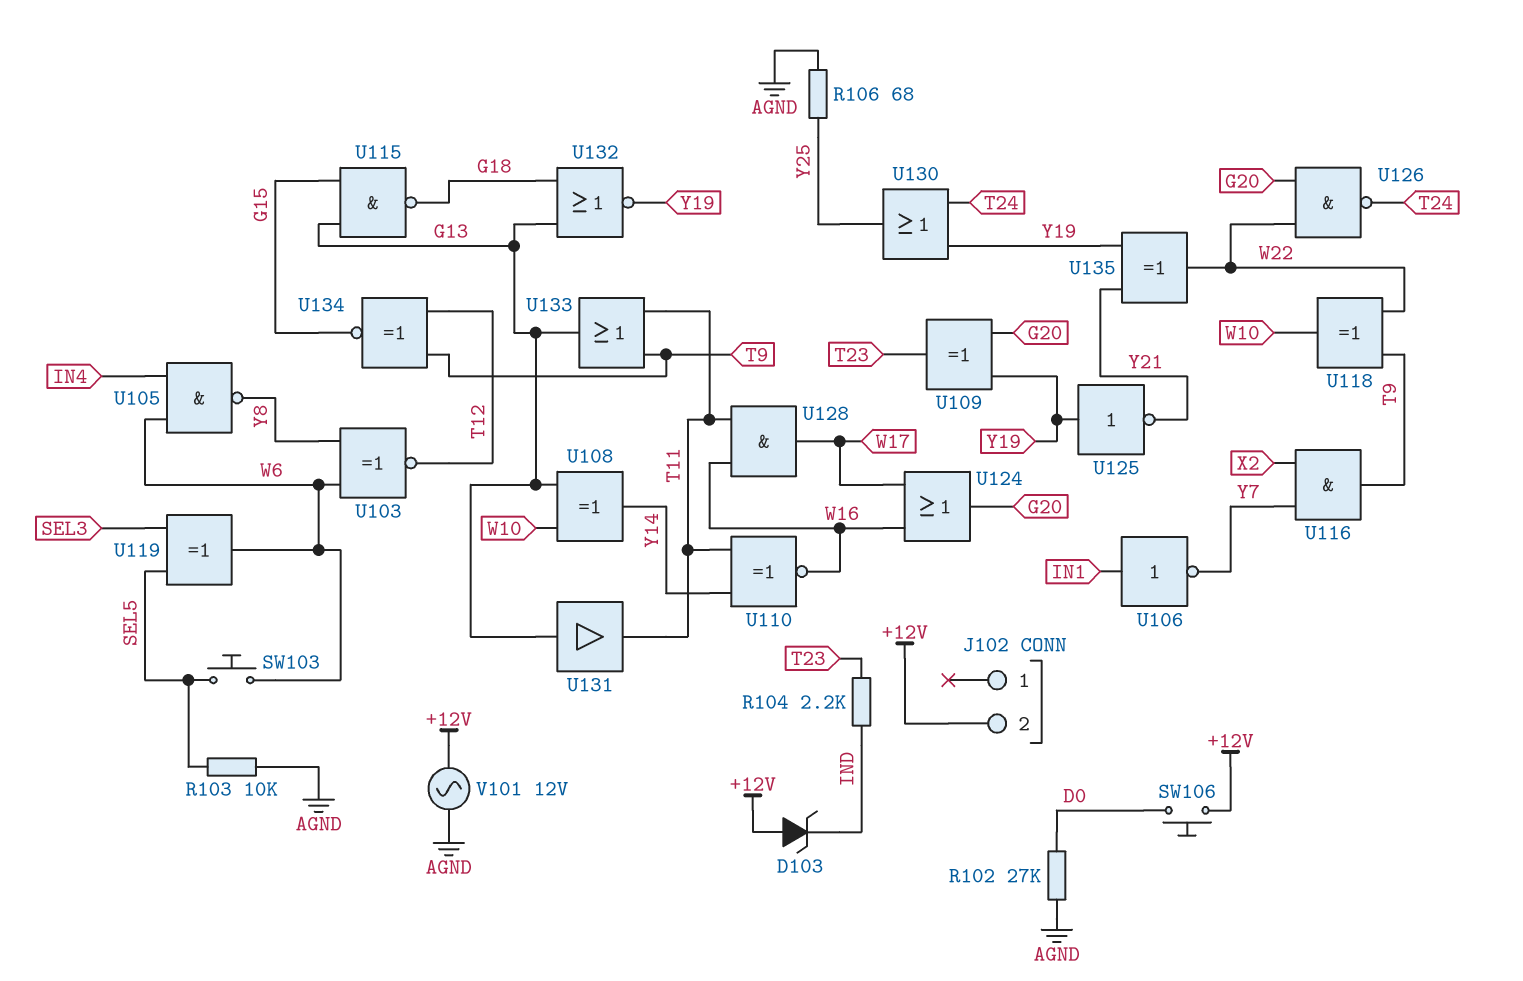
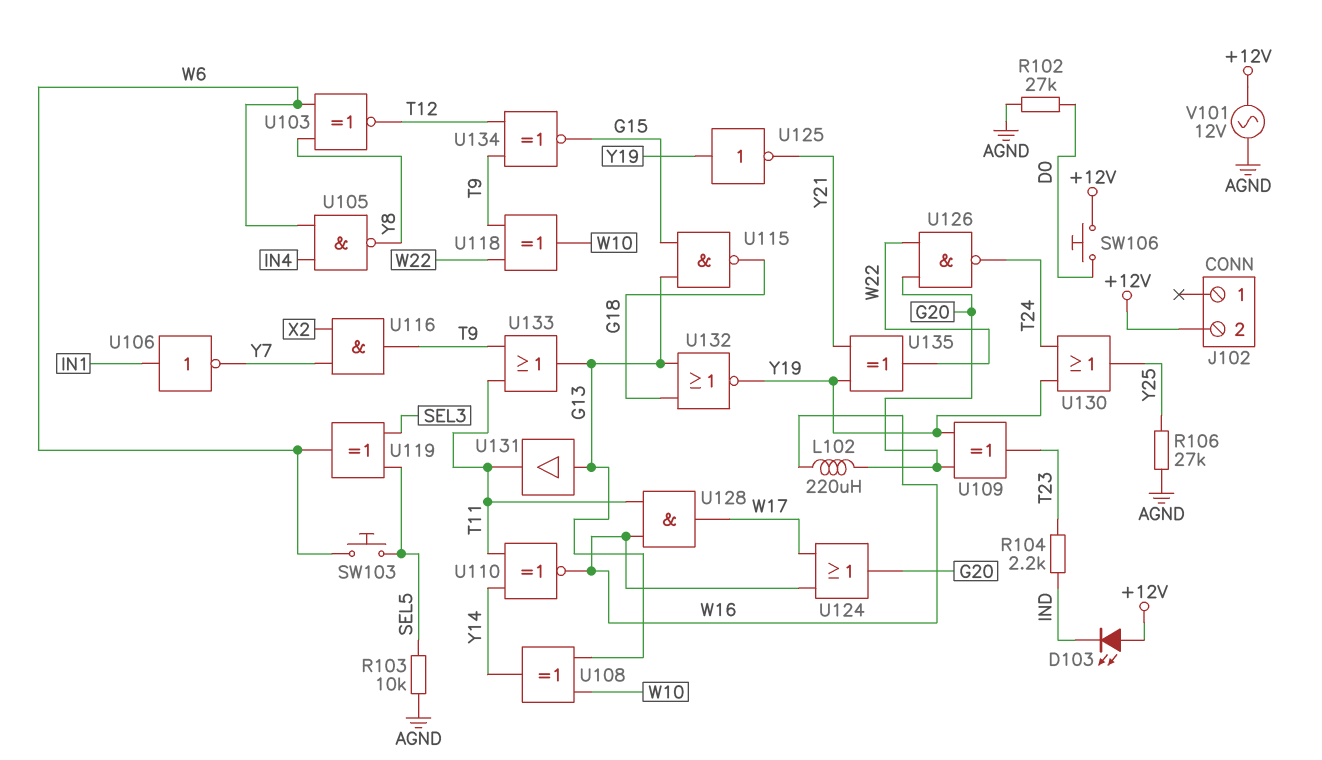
D103: zener (A +12V, K IND) -> LED (A +12V, K IND)
L102: none -> 220uH (G20, W16)
R106: 68 (AGND, Y25) -> 27k (AGND, Y25)

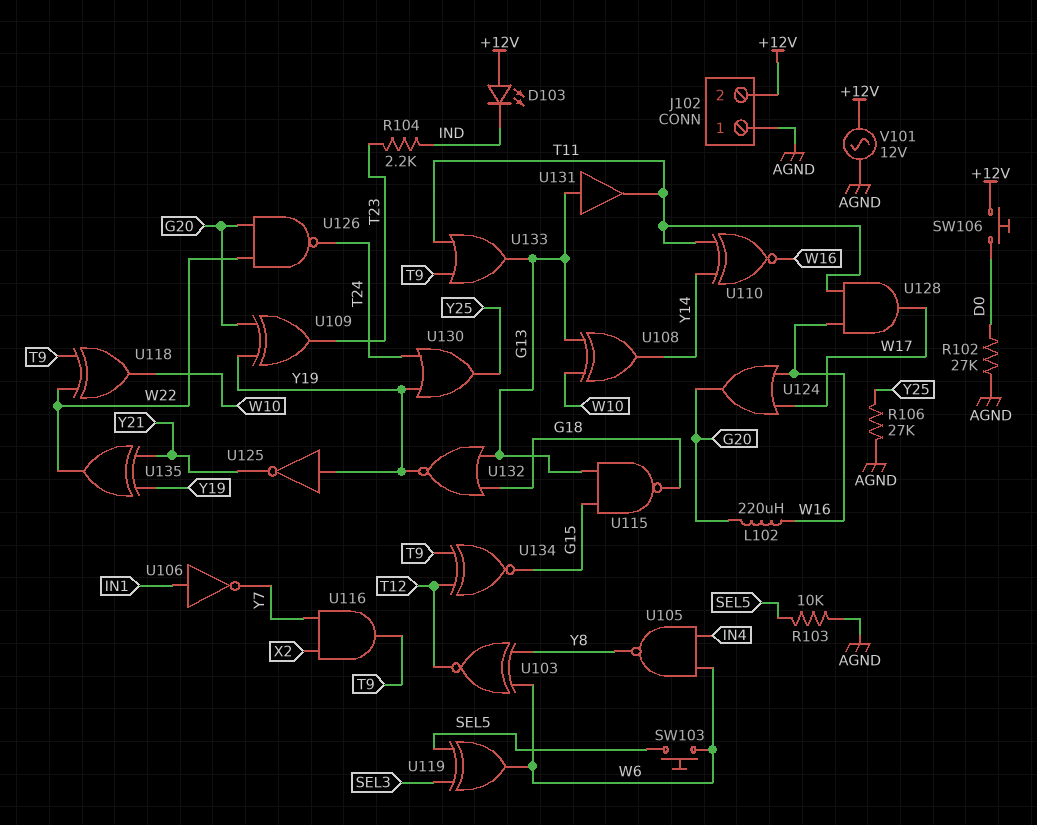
J102 pin 1: none -> AGND

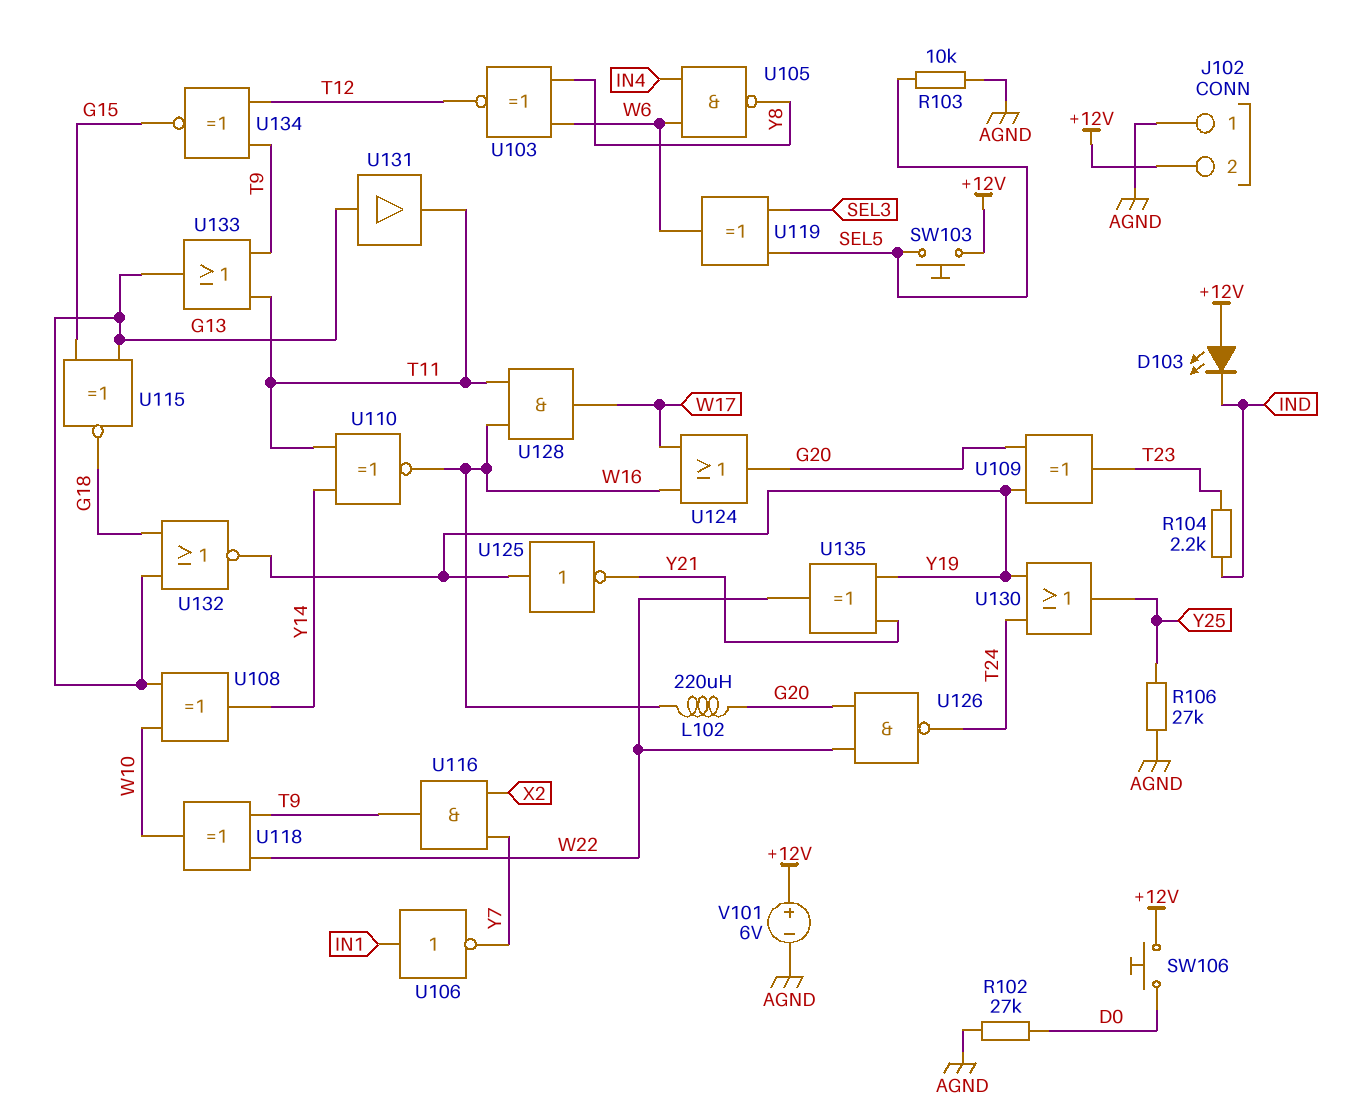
SW103: button (SEL5, W6) -> button (+12V, SEL5)
U115: NAND (in G13, in G15, out G18) -> XNOR (in G13, in G15, out G18)
V101: AC 12V (+12V, AGND) -> 6V (plus +12V, minus AGND)

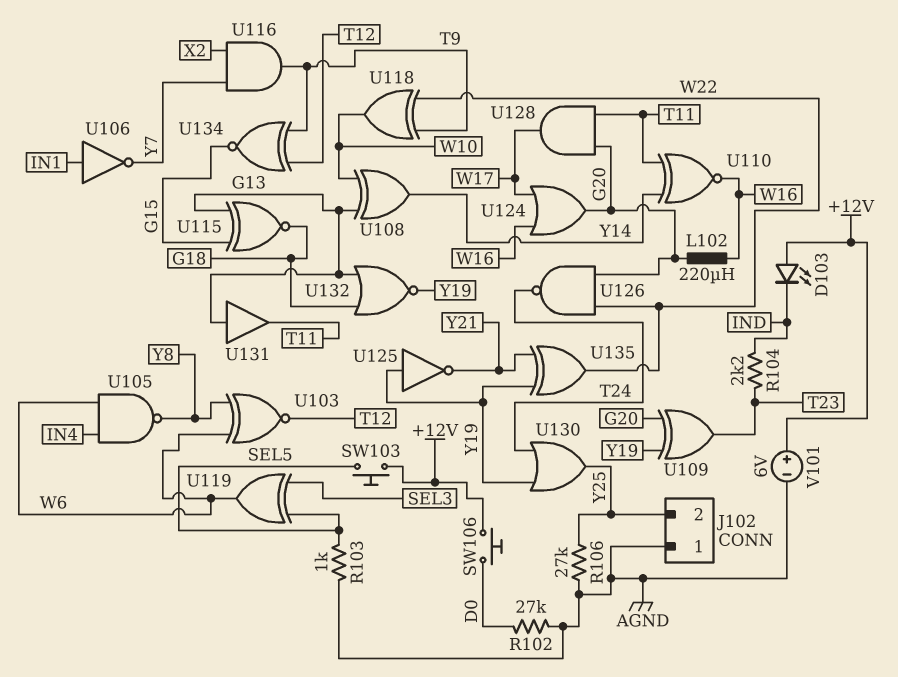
J102 pin 2: +12V -> Y25
R103: 10k (AGND, SEL5) -> 1k (AGND, SEL5)
U128: AND (in T11, in W16, out W17) -> AND (in G20, in T11, out W17)
U133: OR (in T9, in T11, out G13) -> none

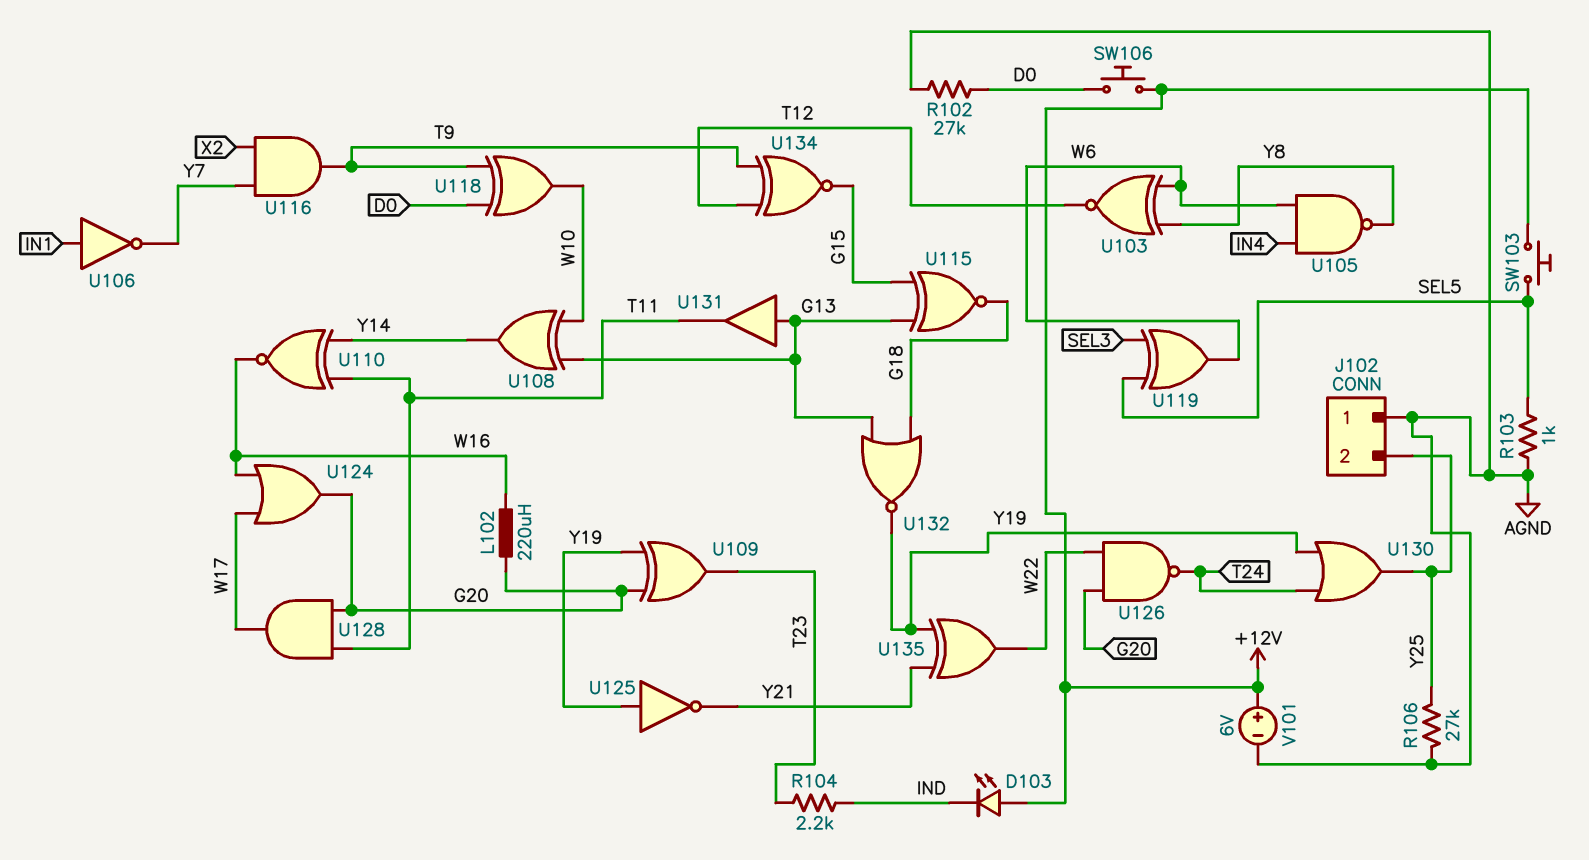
U118: XOR (in T9, in W22, out W10) -> XOR (in D0, in T9, out W10)

